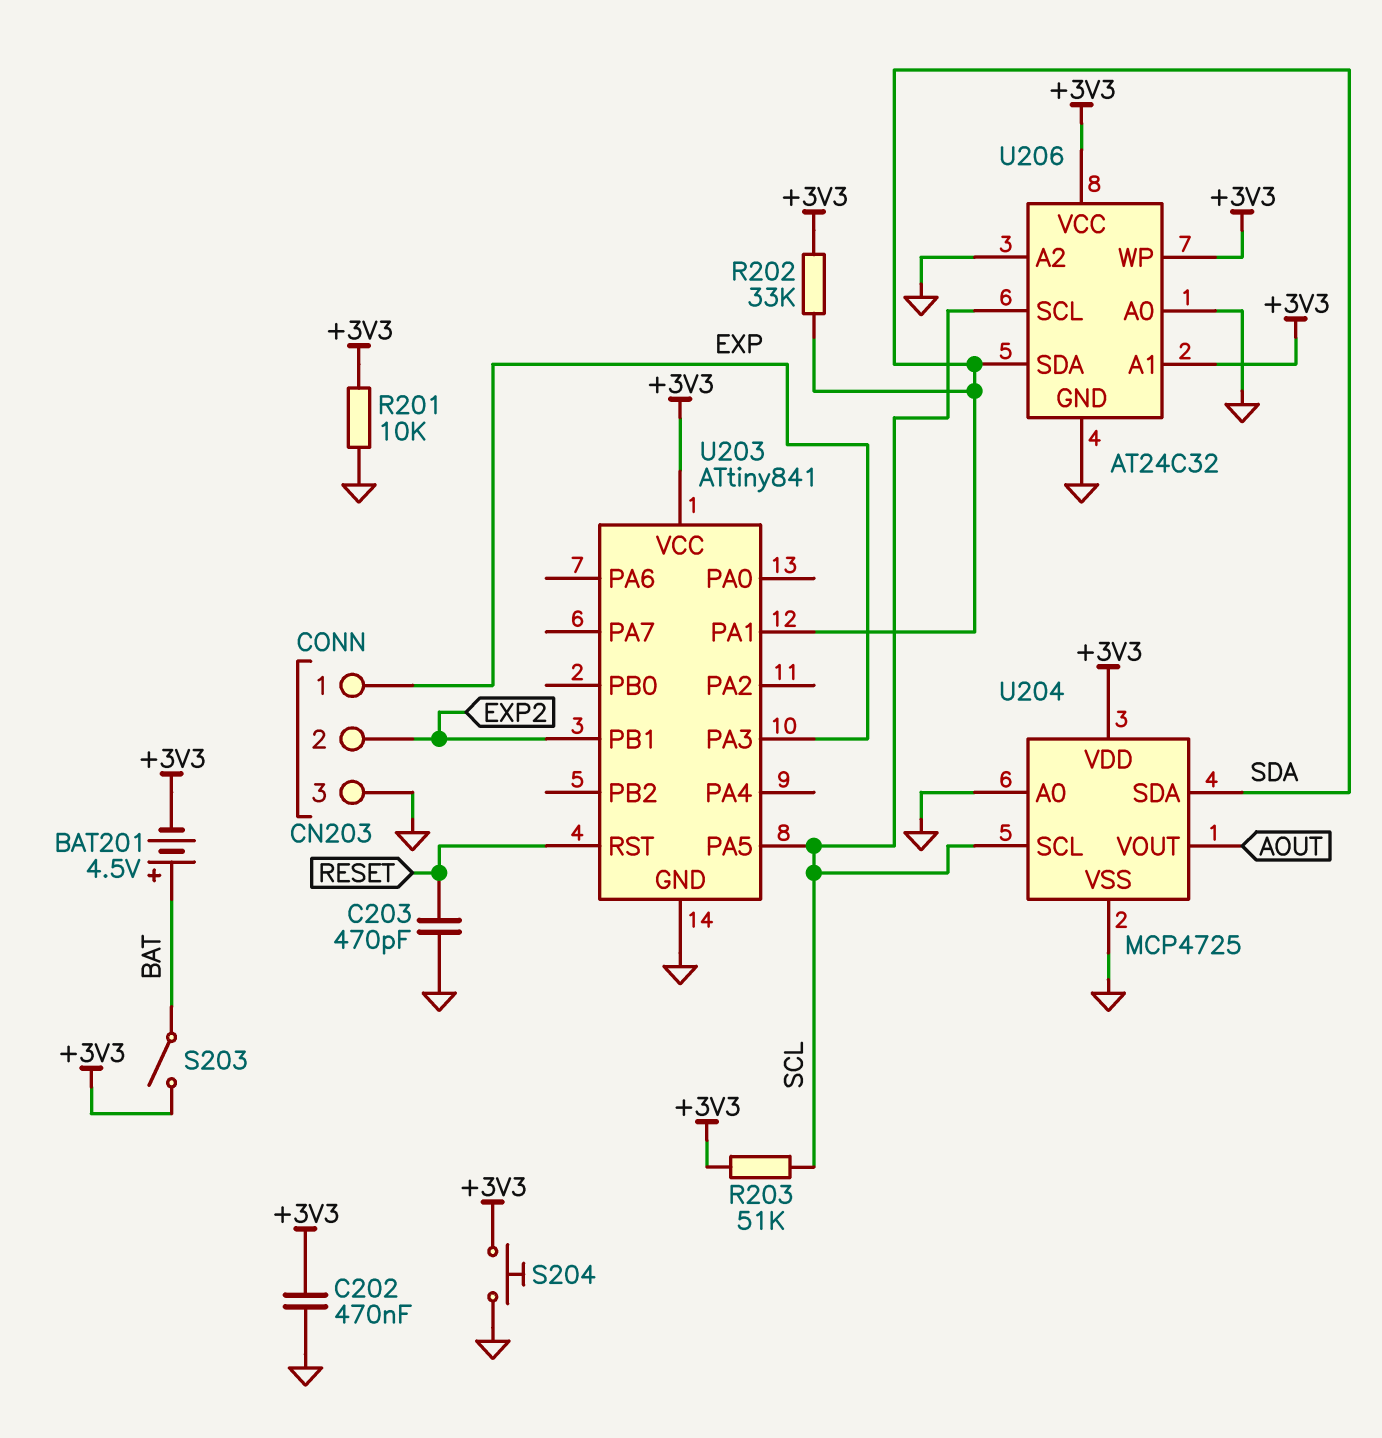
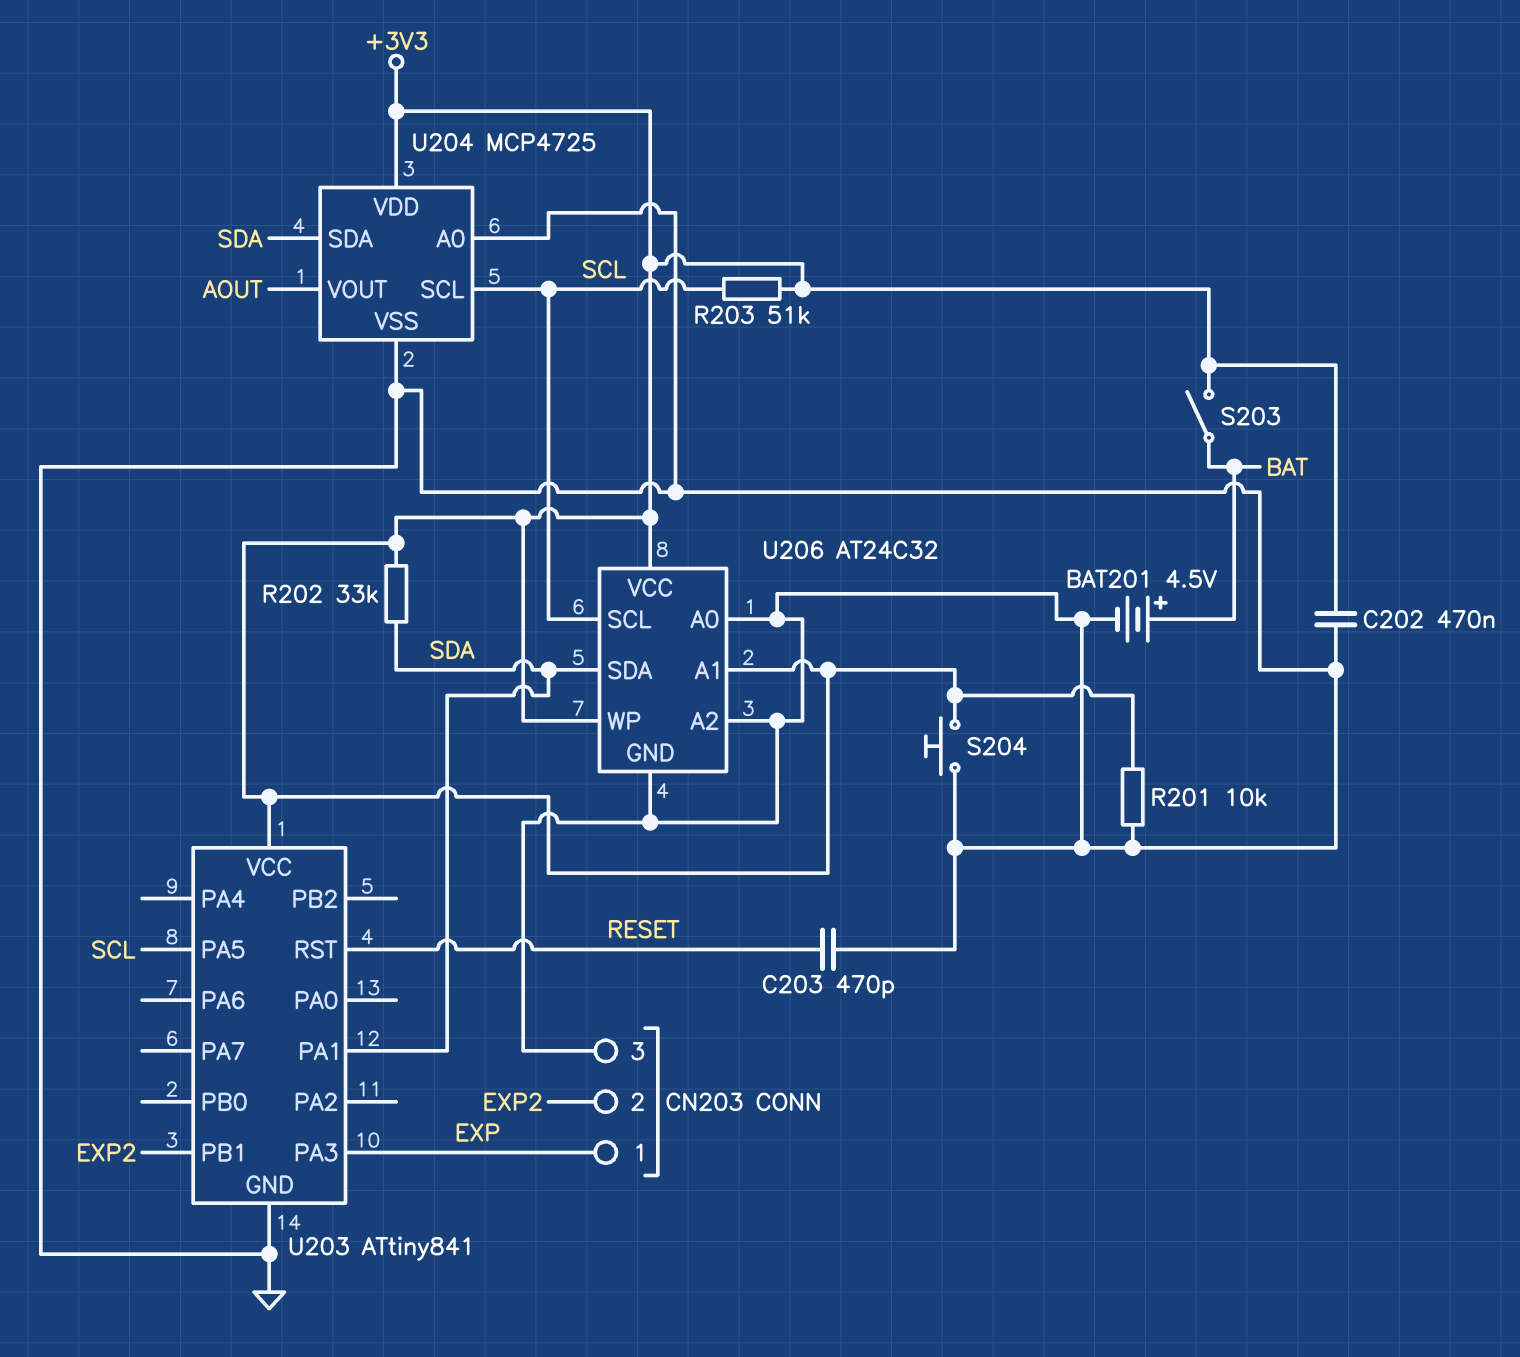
BAT201: 4.5V (plus BAT, minus +3V3) -> 4.5V (plus BAT, minus GND)

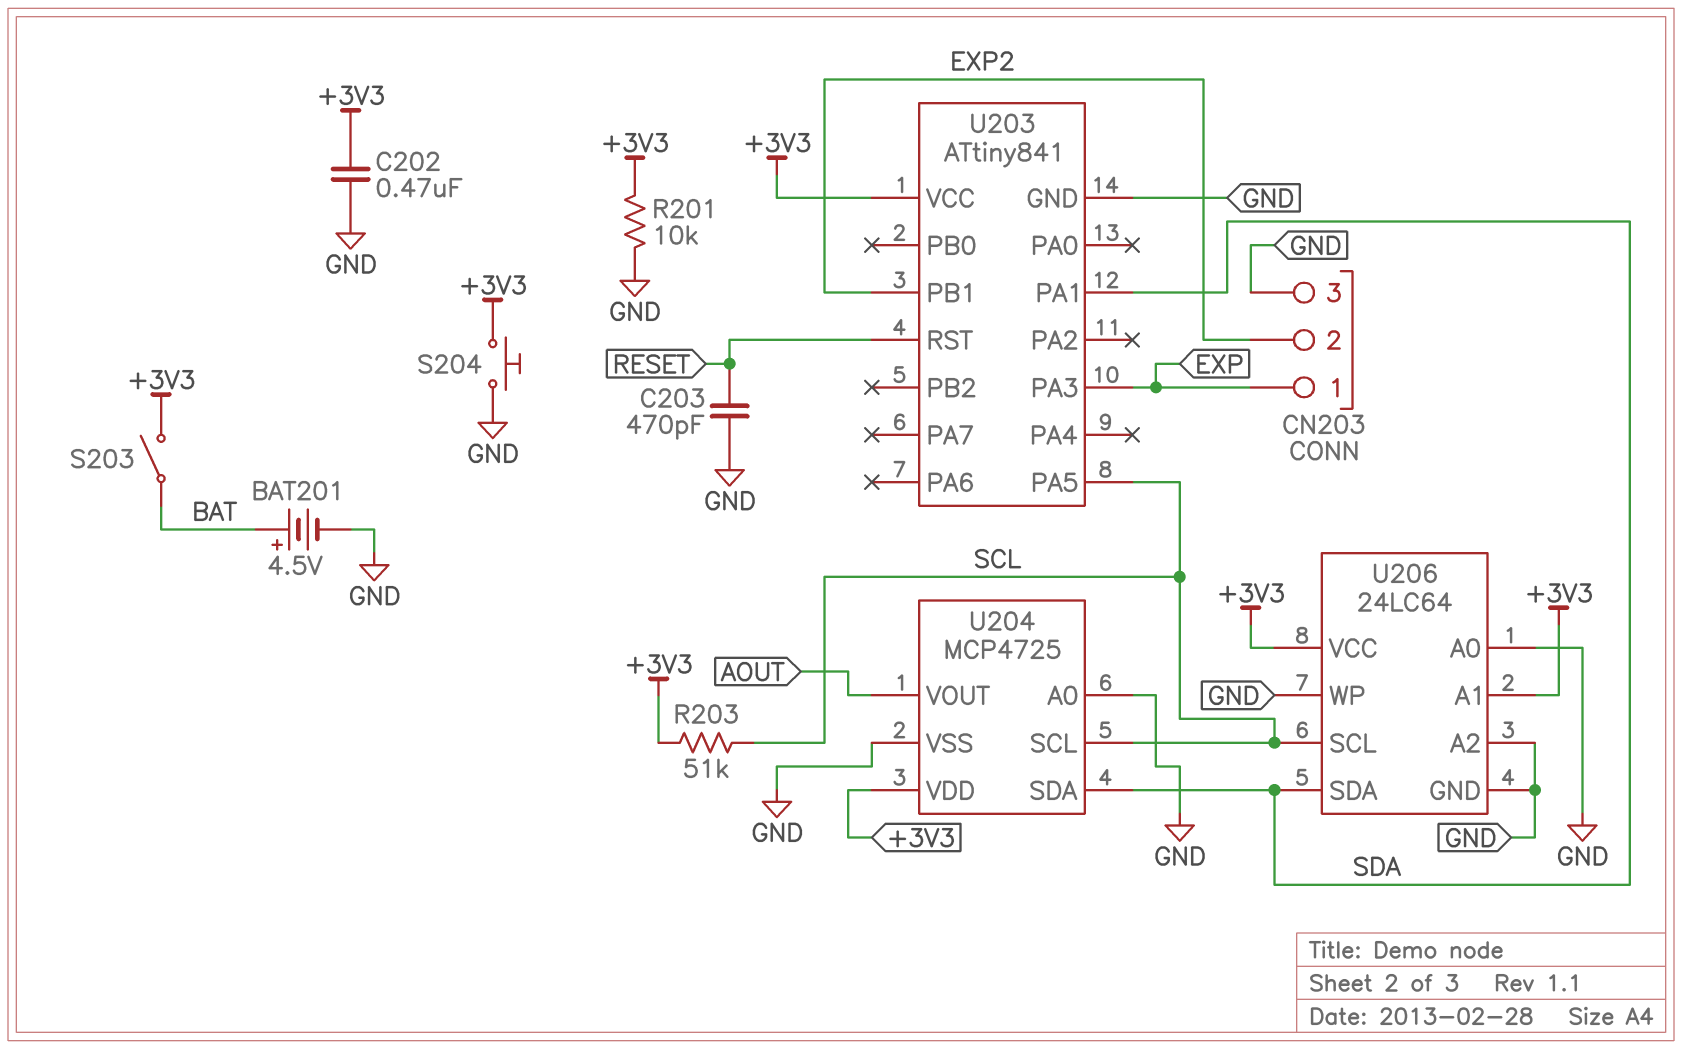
R202: 33k (+3V3, SDA) -> none
U206: AT24C32 -> 24LC64
U206 pin WP: +3V3 -> GND

